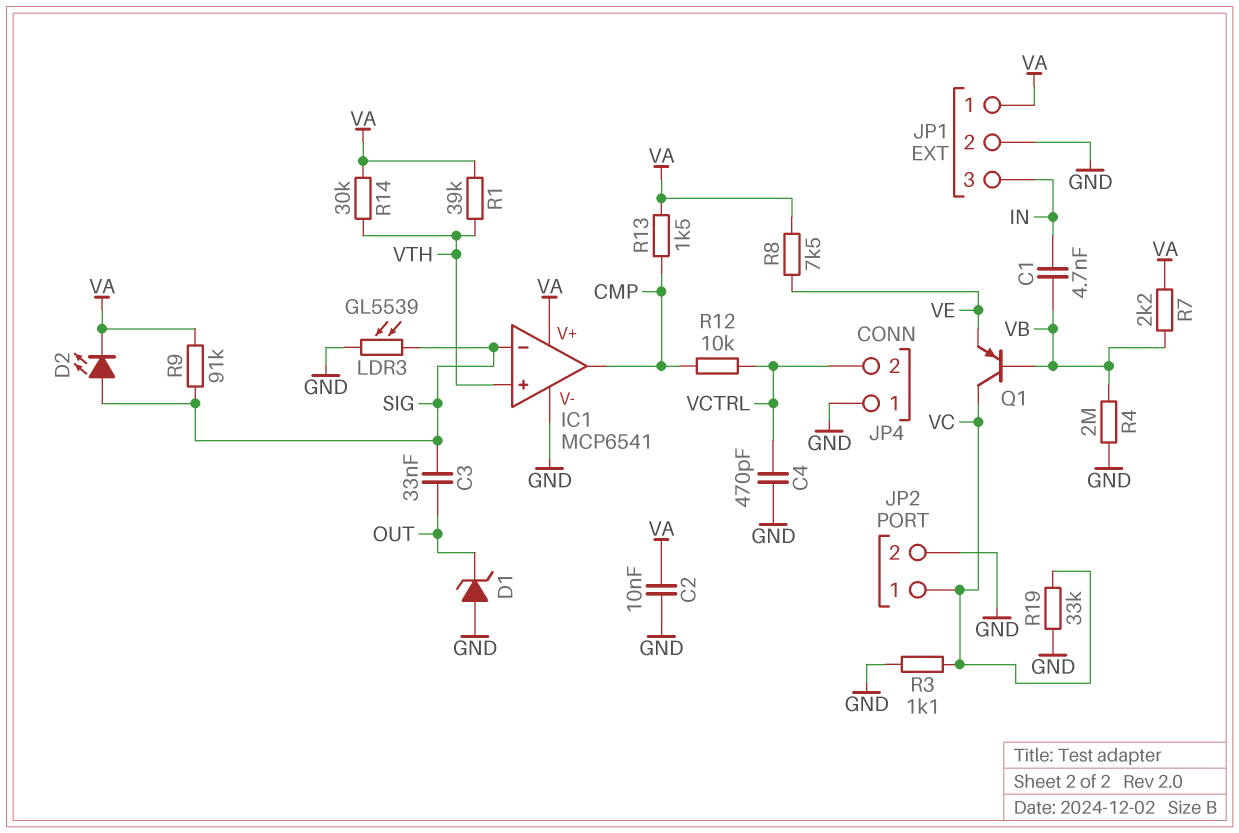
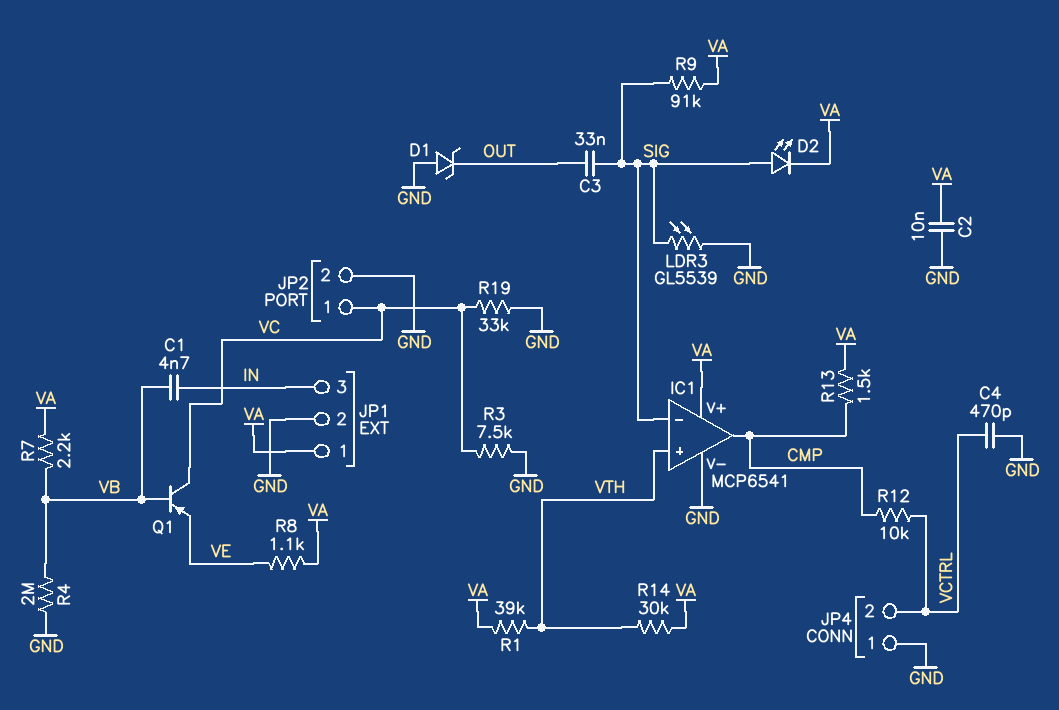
R3: 1.1k (GND, VC) -> 7.5k (GND, VC)
R8: 7.5k (VA, VE) -> 1.1k (VA, VE)

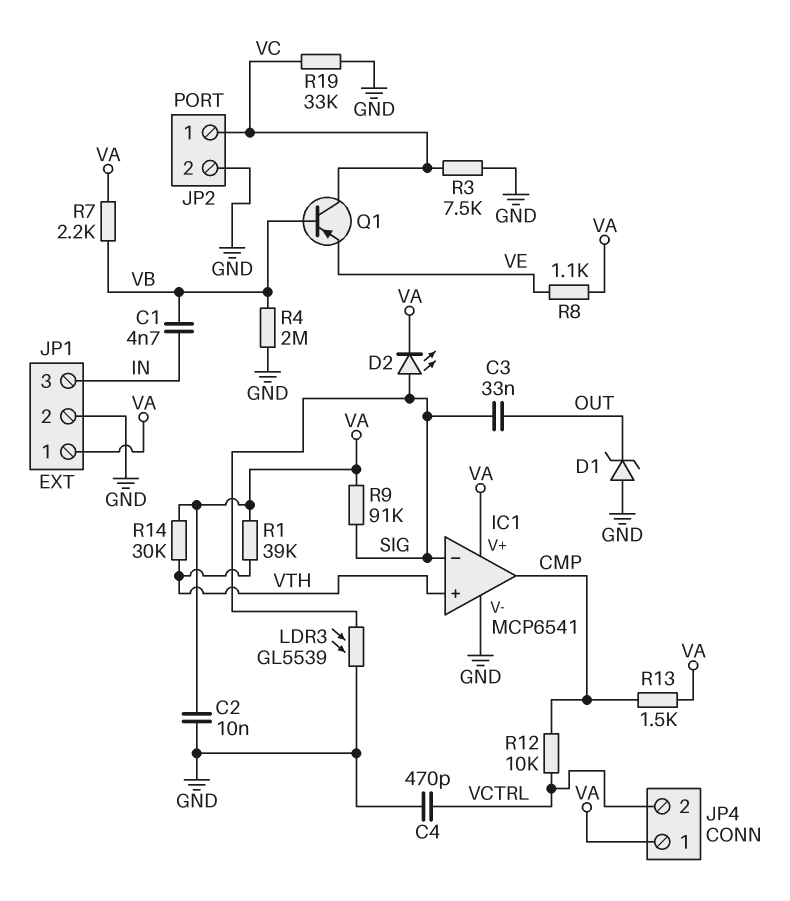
JP4 pin 1: GND -> VA

